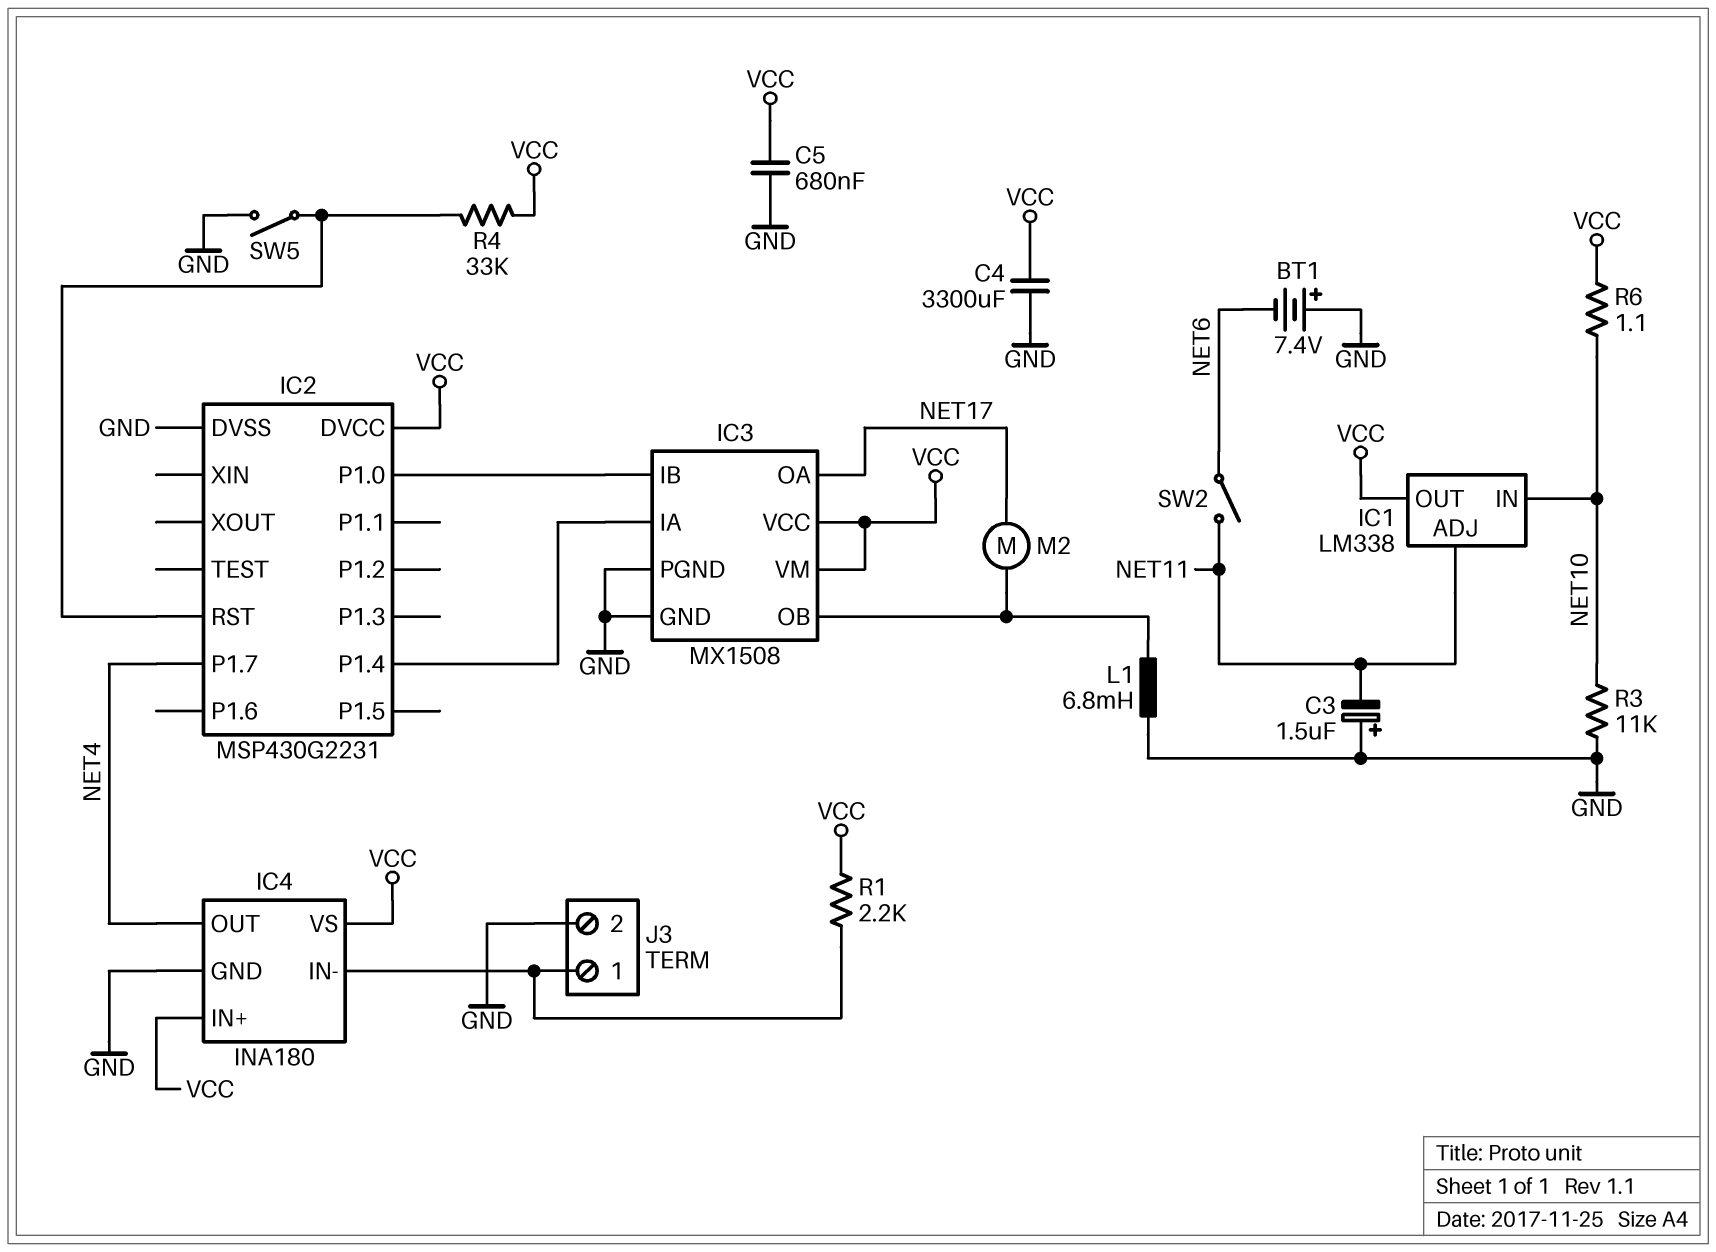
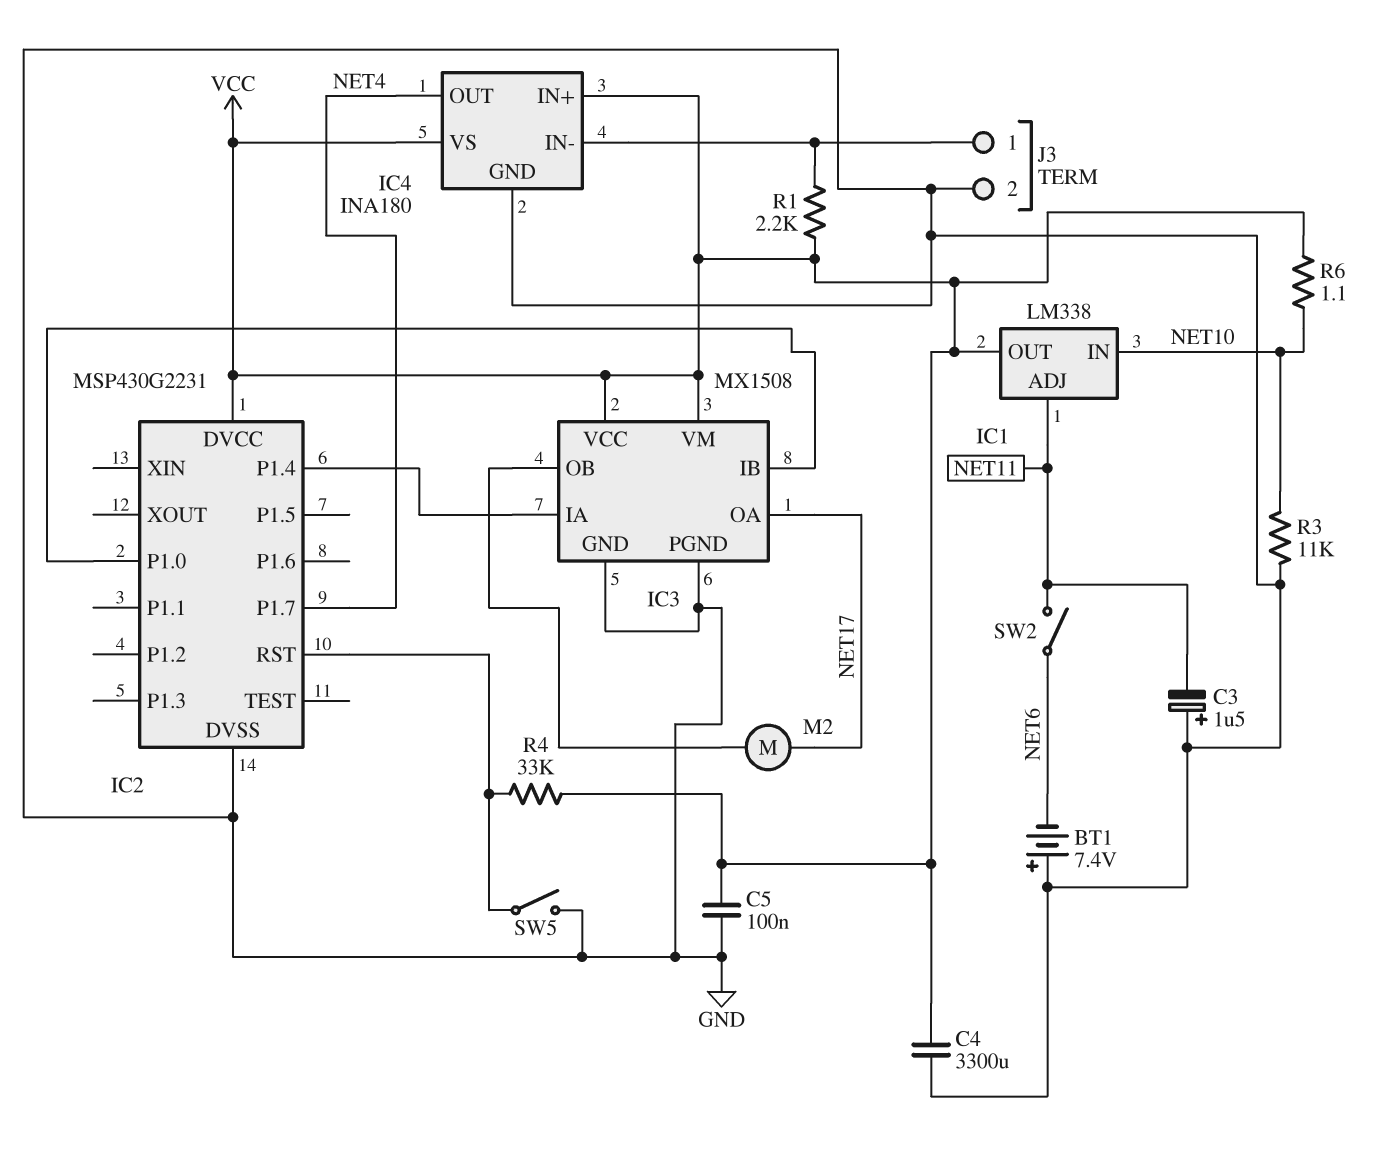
C5: 680nF (GND, VCC) -> 100nF (GND, VCC)
L1: 6.8mH (GND, IC3/OB) -> none

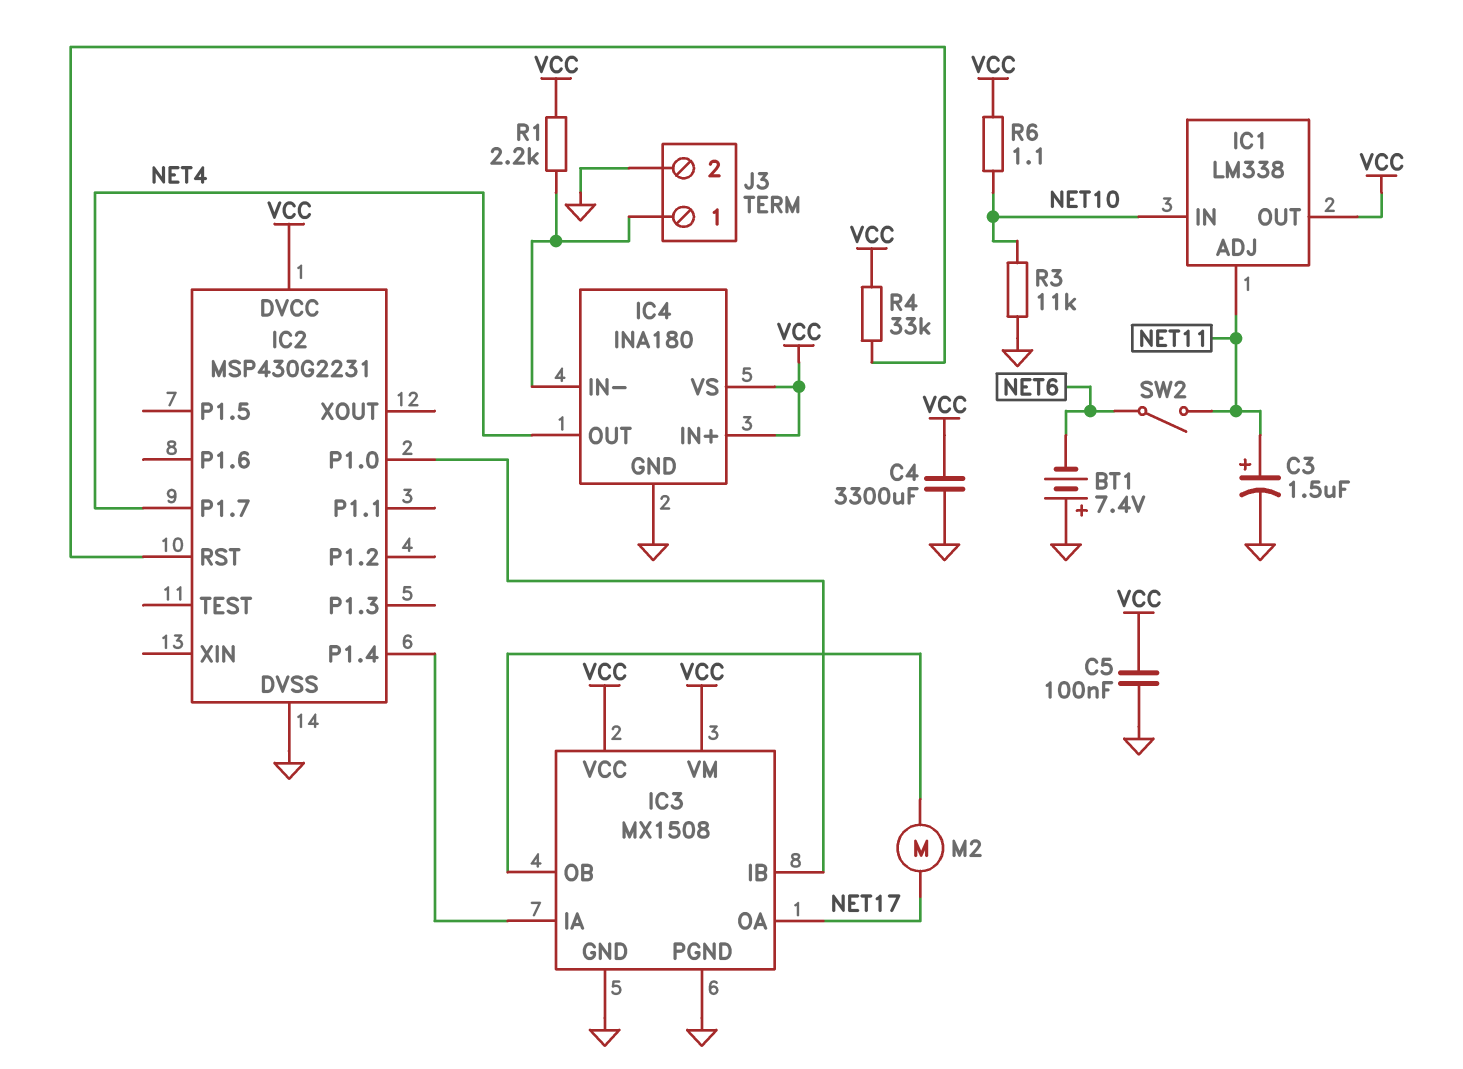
C3: 1.5uF (plus GND, minus NET11) -> 1.5uF (plus NET11, minus GND)
SW5: switch (GND, IC2/RST) -> none

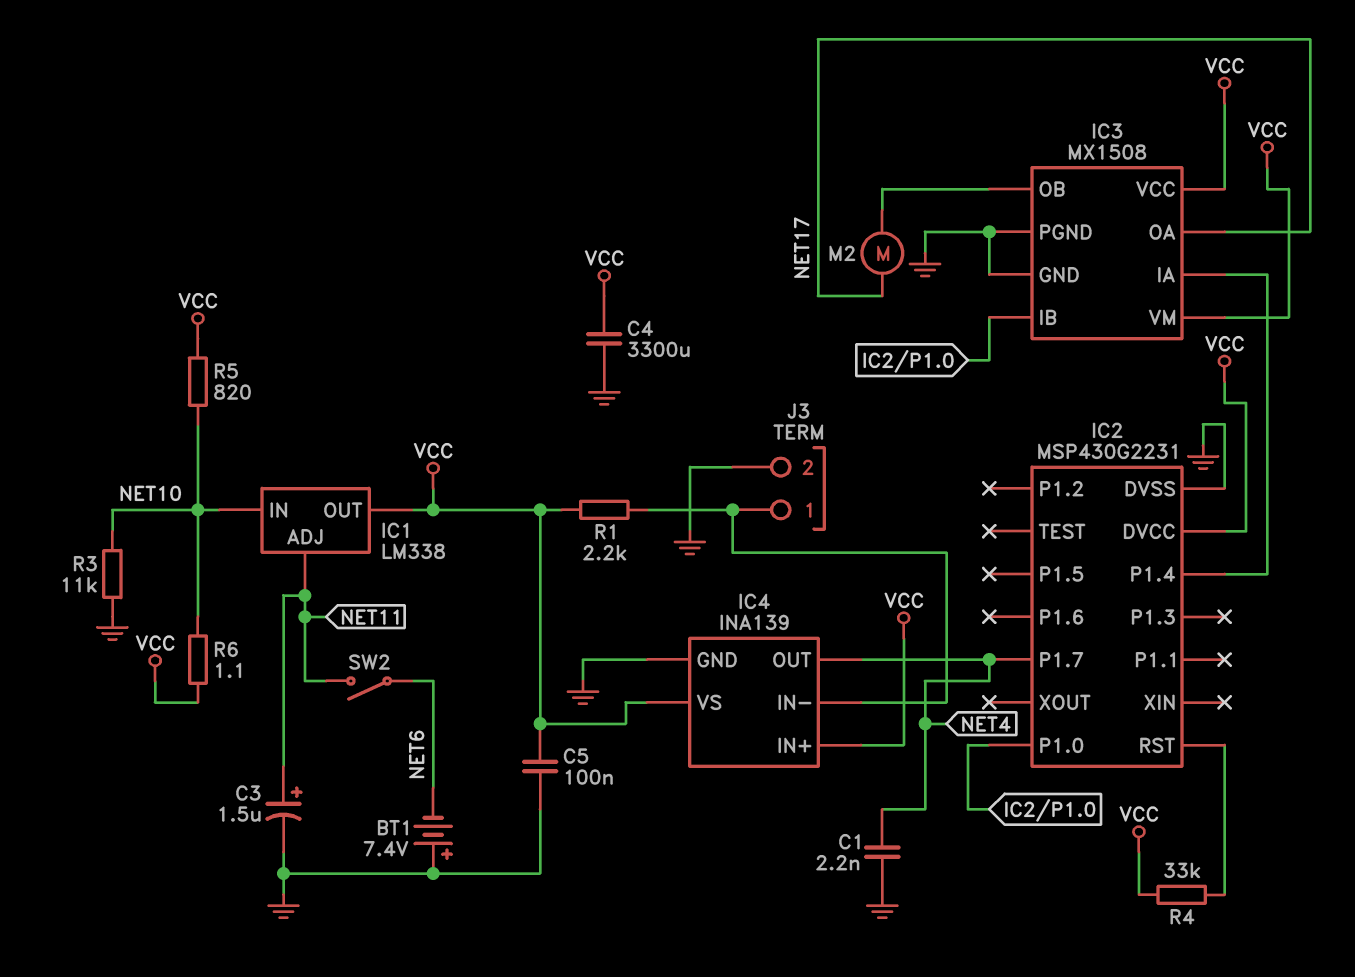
C1: none -> 2.2nF (GND, NET4)
IC4: INA180 -> INA139
R5: none -> 820 (NET10, VCC)

